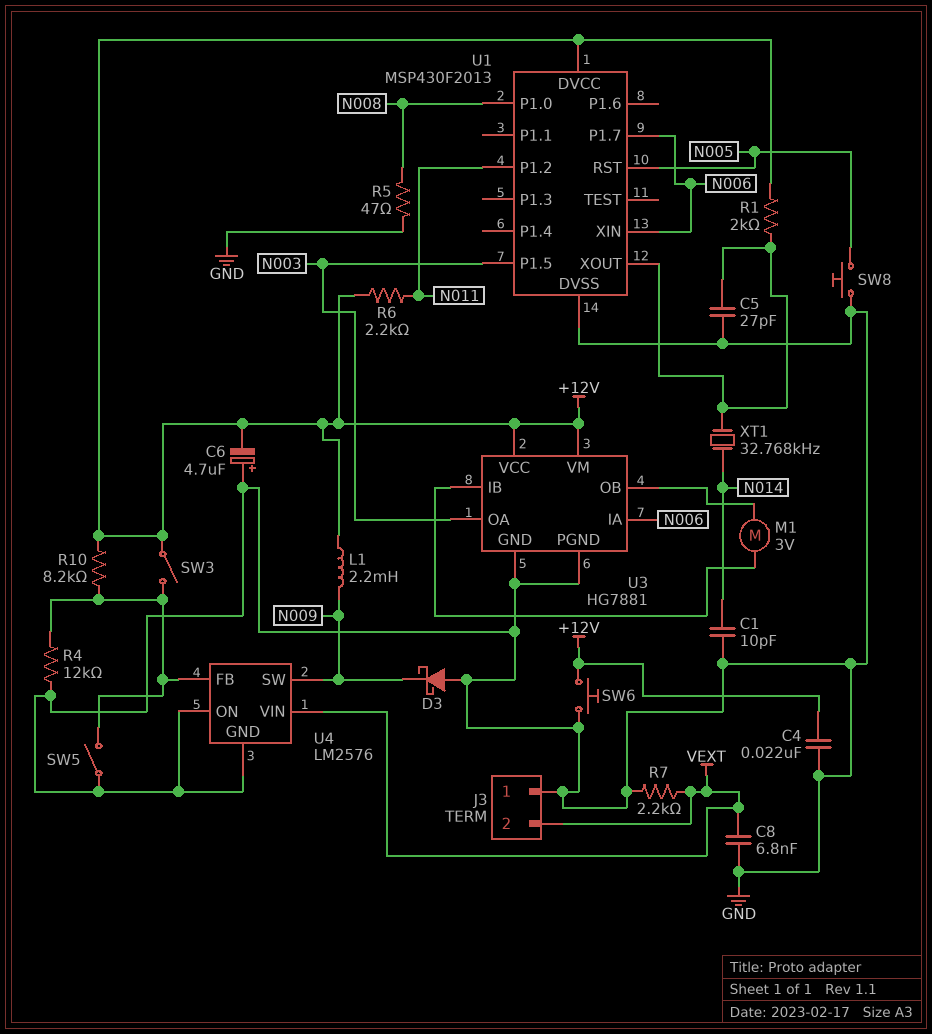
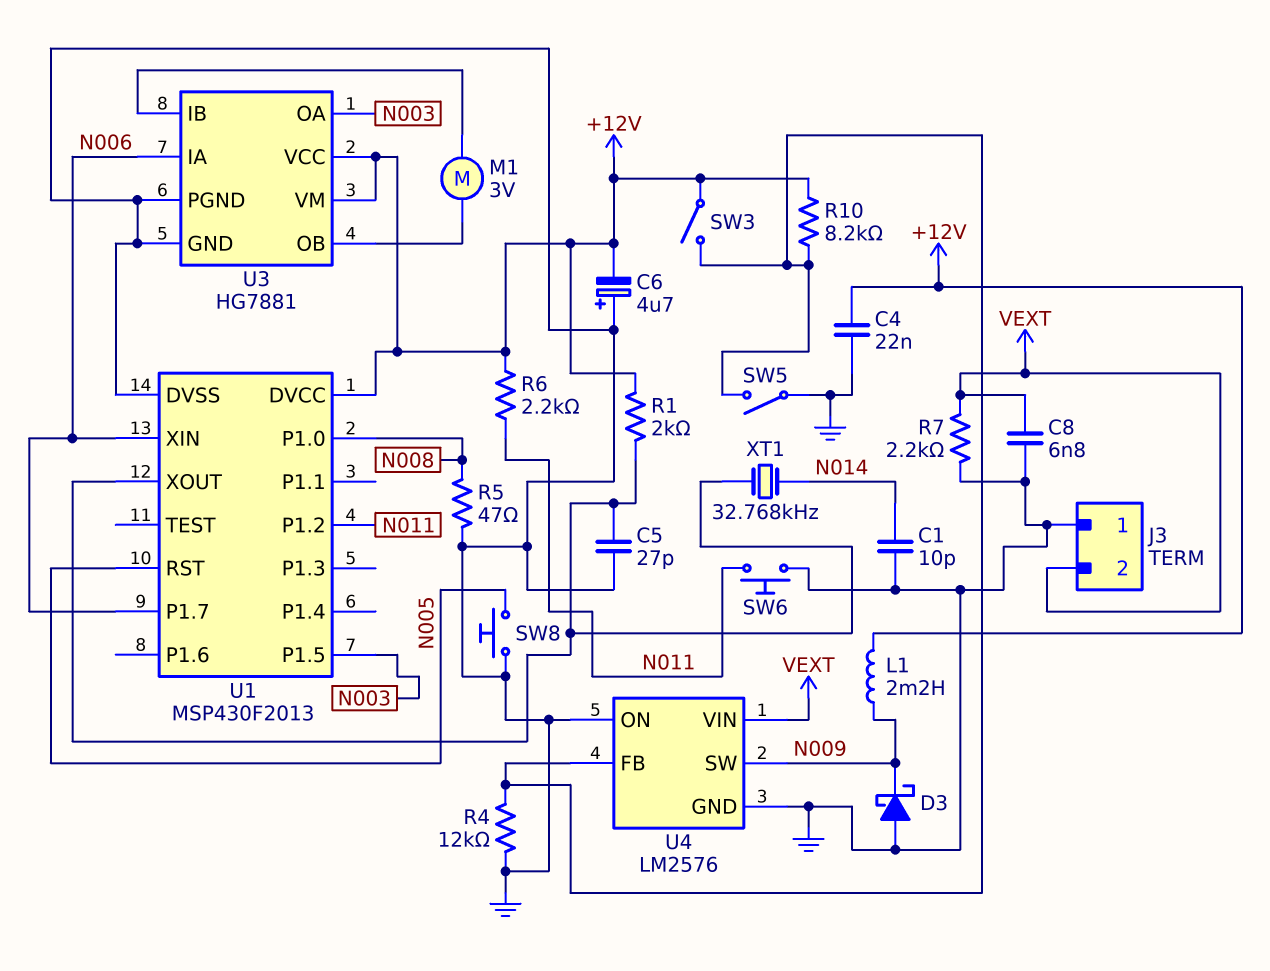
SW6: button (+12V, GND) -> button (GND, N011)

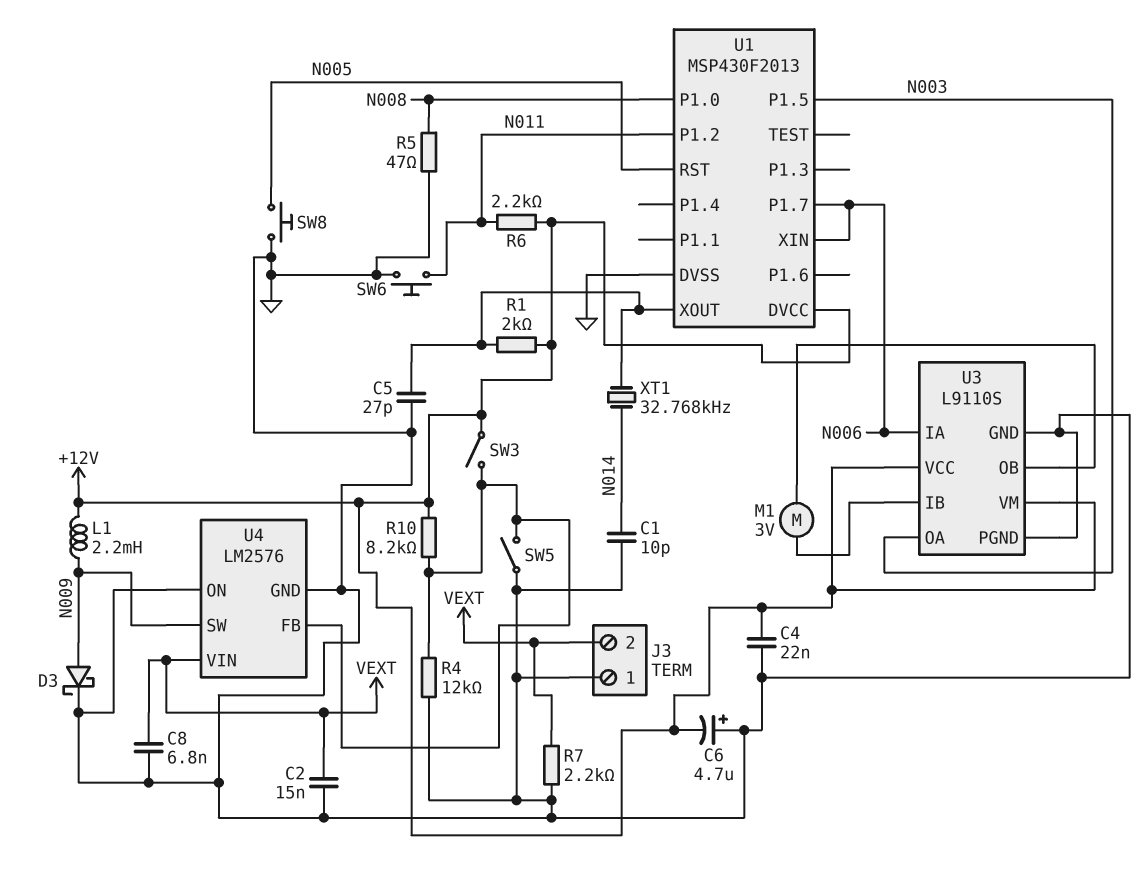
C2: none -> 15nF (GND, VEXT)
D3: schottky (A GND, K N009) -> schottky (A N009, K GND)
U3: HG7881 -> L9110S

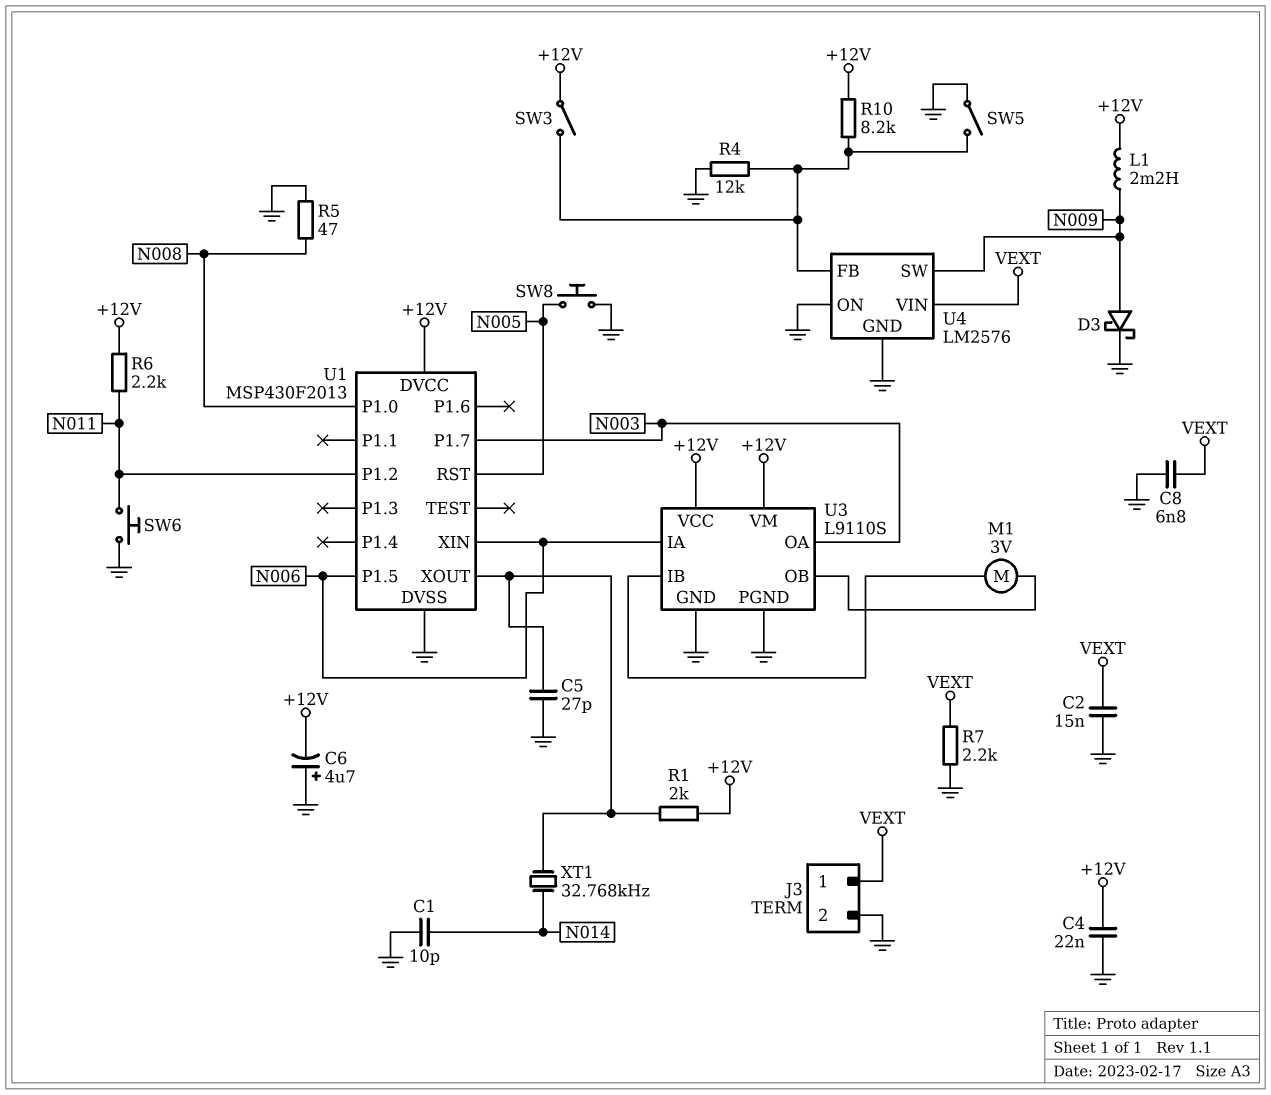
J3 pin 1: GND -> VEXT
J3 pin 2: VEXT -> GND
U1 pin P1.5: N003 -> N006
U1 pin P1.7: N006 -> N003

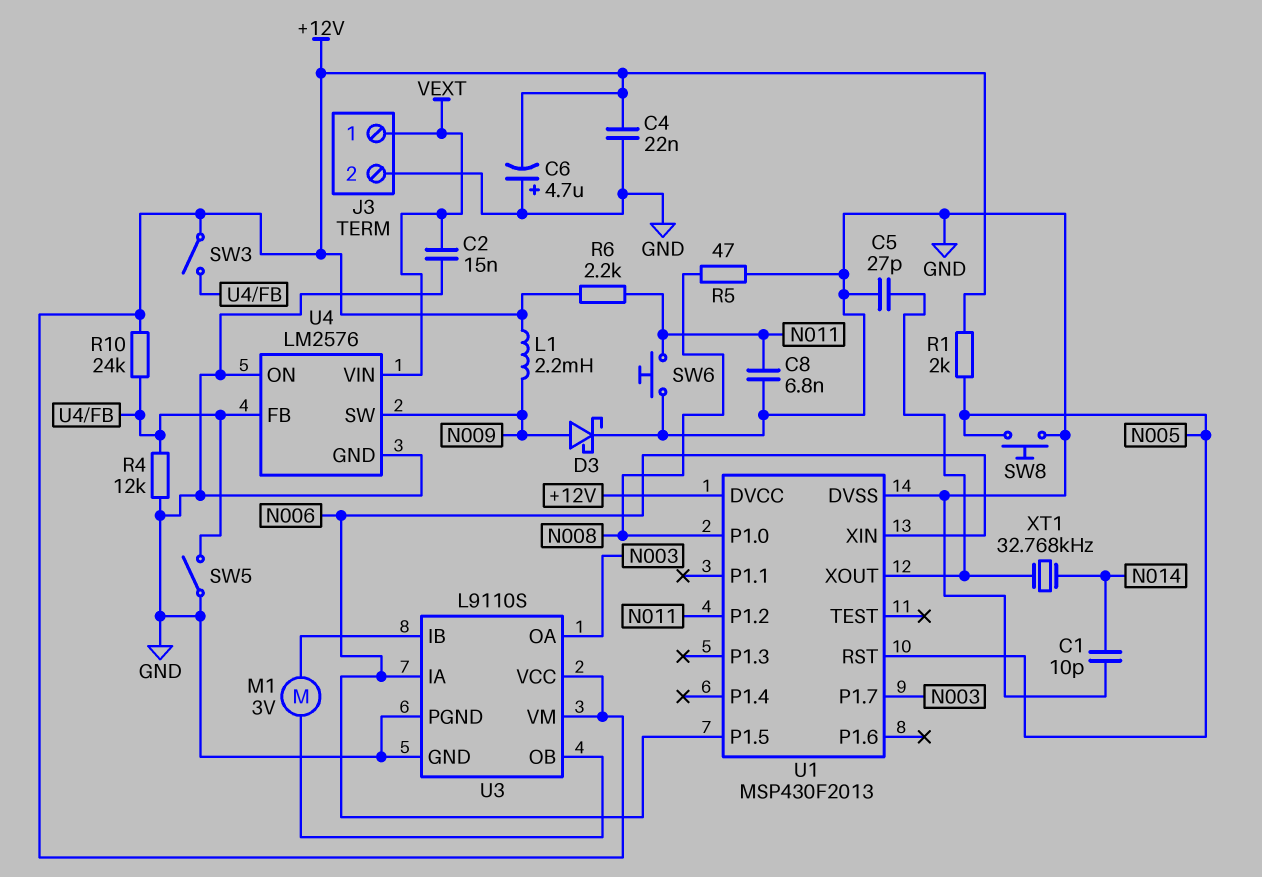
C8: 6.8nF (GND, VEXT) -> 6.8nF (GND, N011)
R1: 2k (+12V, U1/XOUT) -> 2k (+12V, N005)
R7: 2.2k (GND, VEXT) -> none
R10: 8.2k (+12V, U4/FB) -> 24k (+12V, U4/FB)

